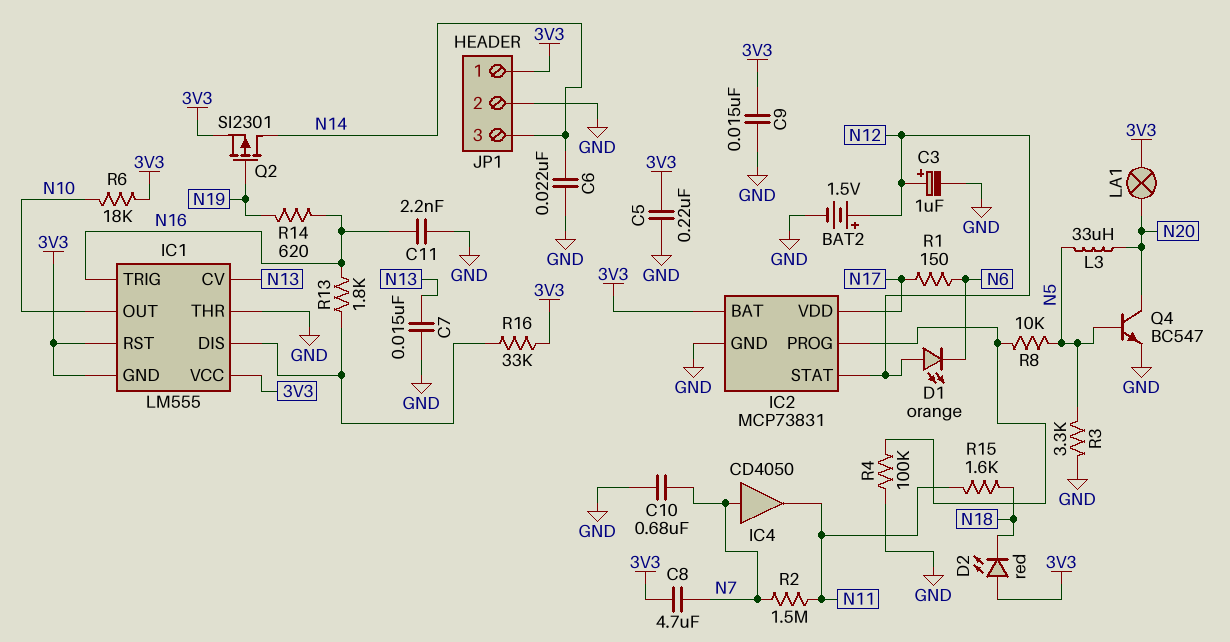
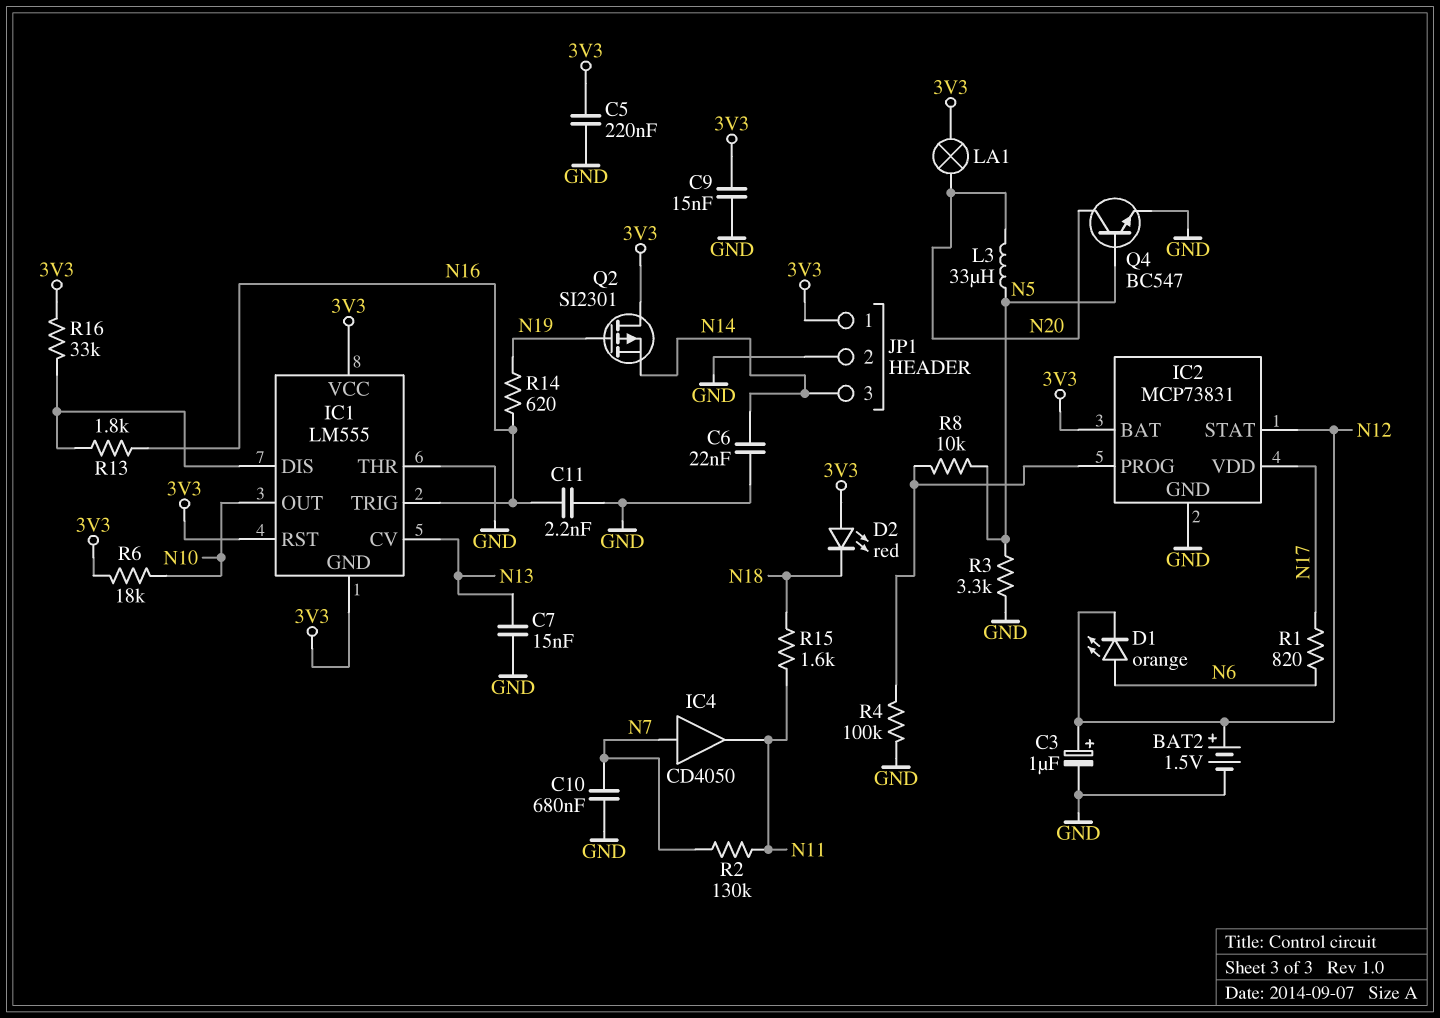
C8: 4.7uF (3V3, N7) -> none
D1: LED orange (A N12, K N6) -> LED orange (A N6, K N12)
Q2: PMOS SI2301 (G N19, D N14, S 3V3) -> PMOS SI2301 (G N19, D 3V3, S N14)
R1: 150 (N6, N17) -> 820 (N6, N17)
R2: 1.5M (N7, N11) -> 130k (N7, N11)

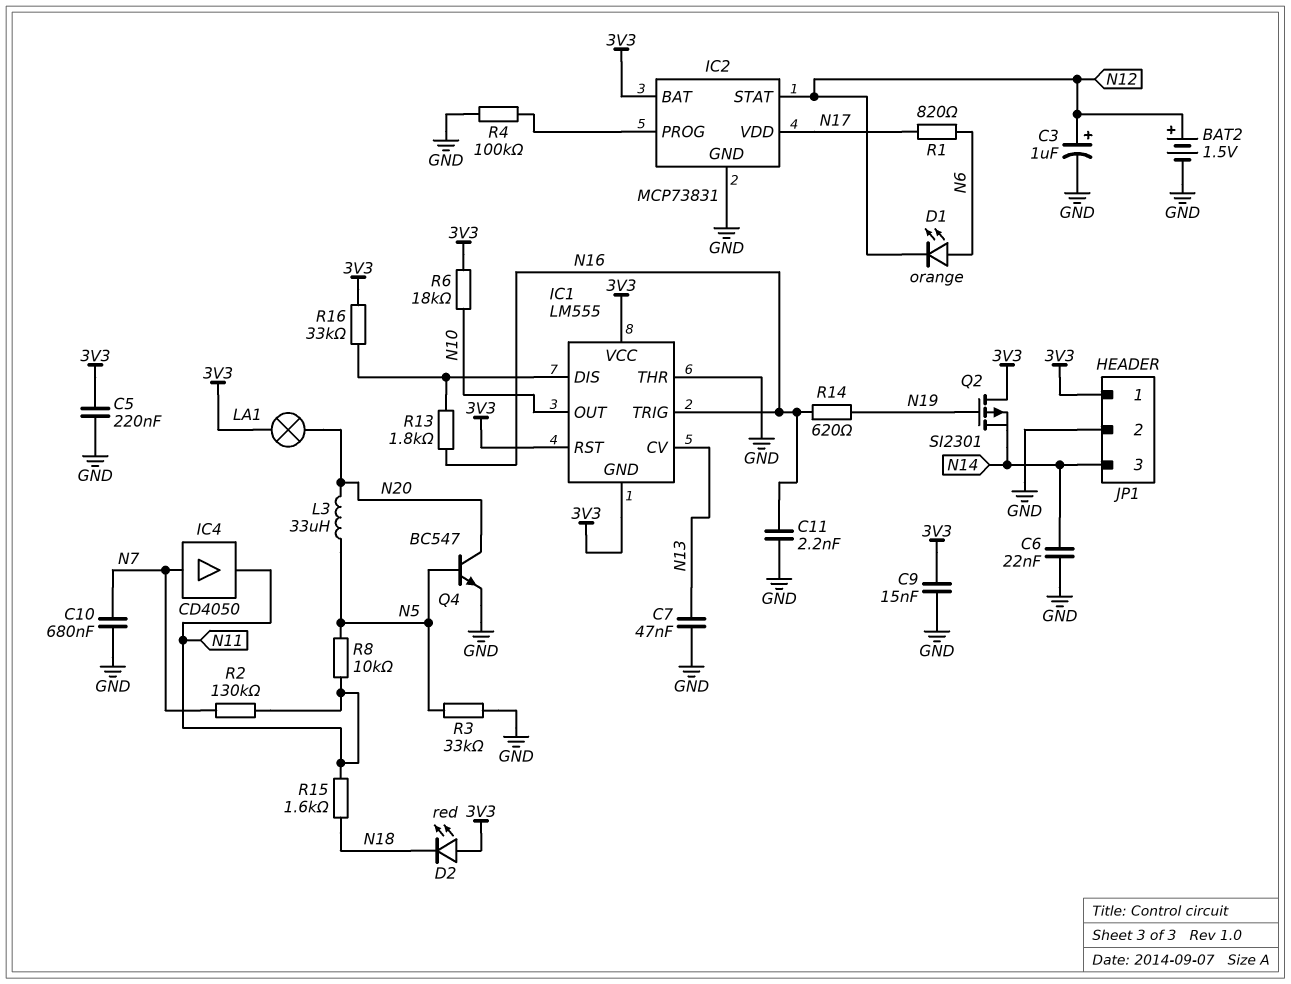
C7: 15nF (GND, N13) -> 47nF (GND, N13)
R3: 3.3k (GND, N5) -> 33k (GND, N5)
R8: 10k (IC2/PROG, N5) -> 10k (N5, N11)

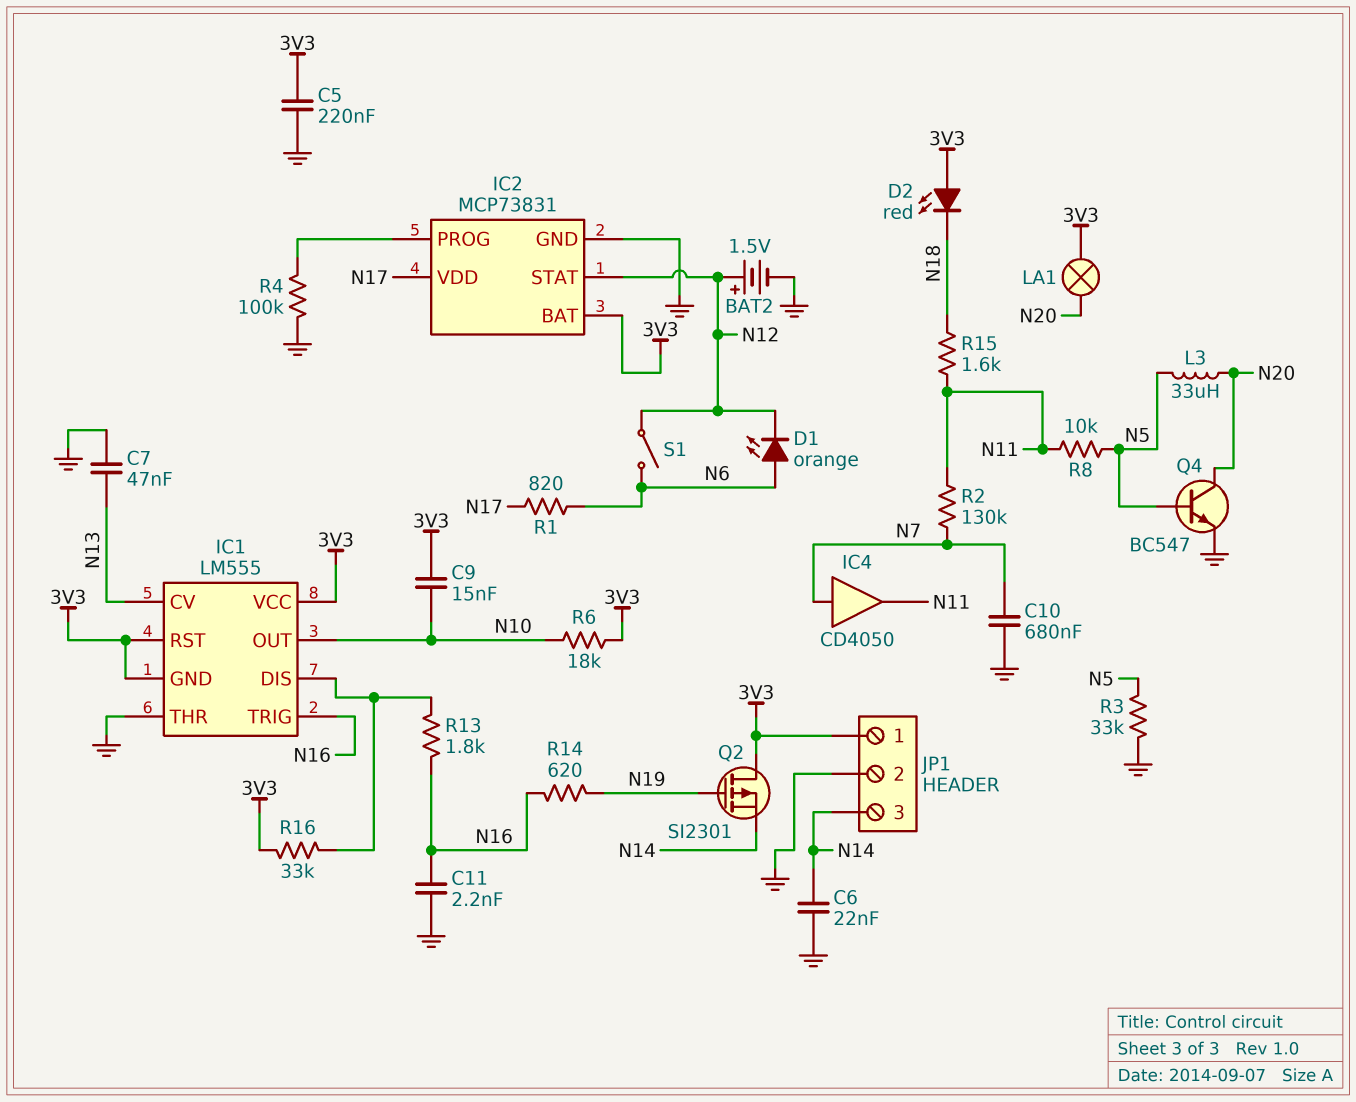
C3: 1uF (plus N12, minus GND) -> none
C9: 15nF (3V3, GND) -> 15nF (3V3, N10)
S1: none -> switch (N6, N12)

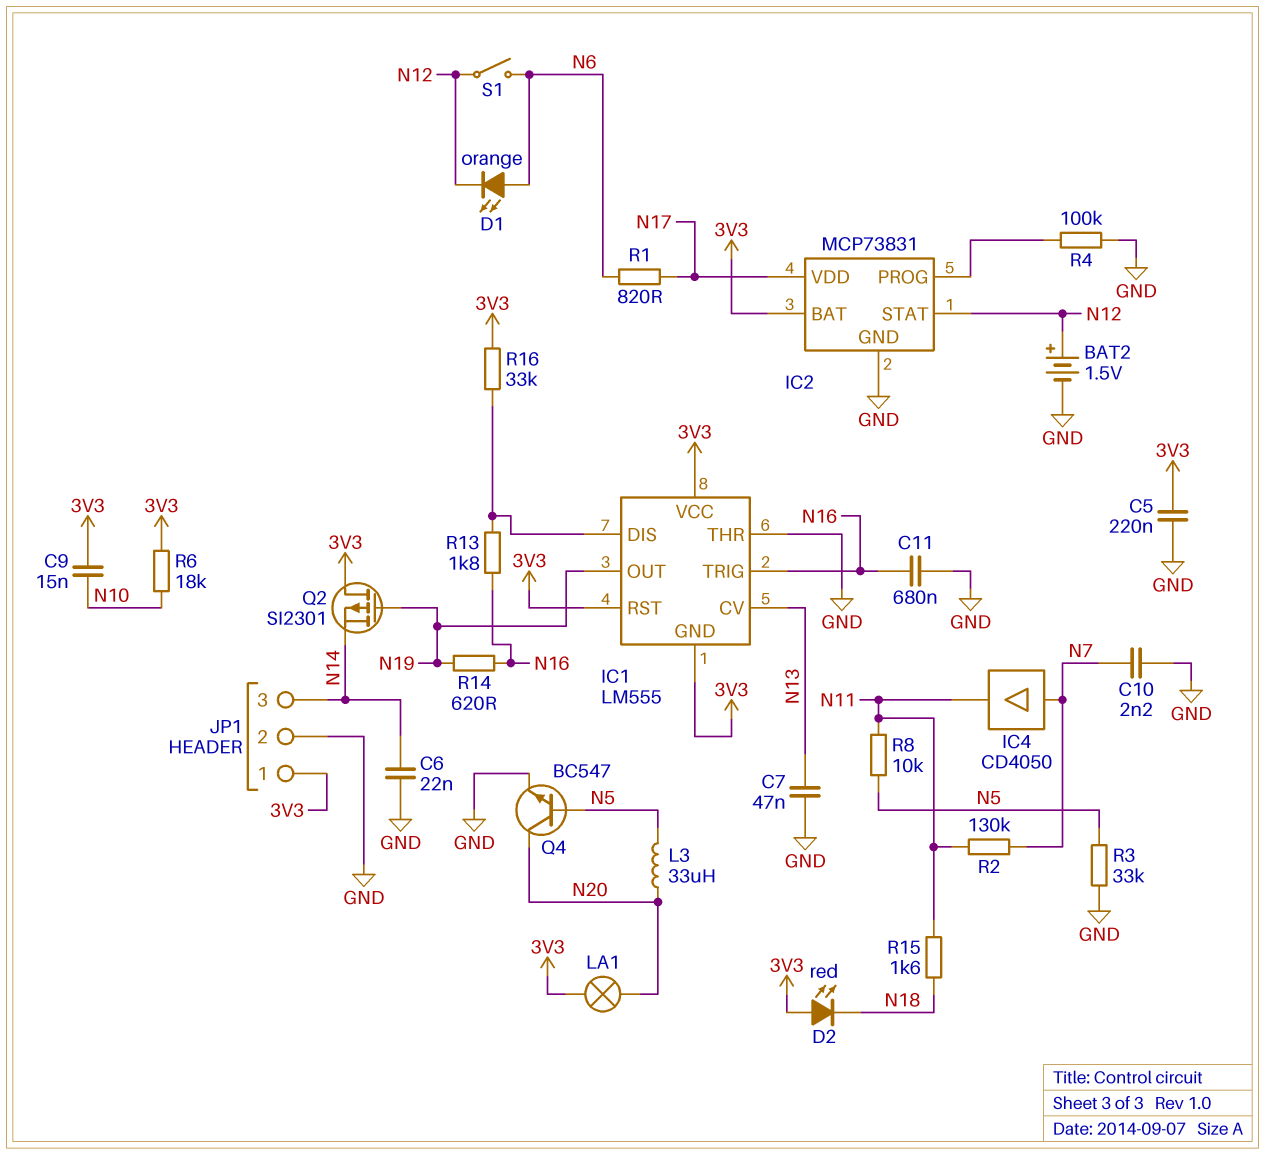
C10: 680nF (GND, N7) -> 2.2nF (GND, N7)
C11: 2.2nF (GND, N16) -> 680nF (GND, N16)
IC1 pin OUT: N10 -> N19

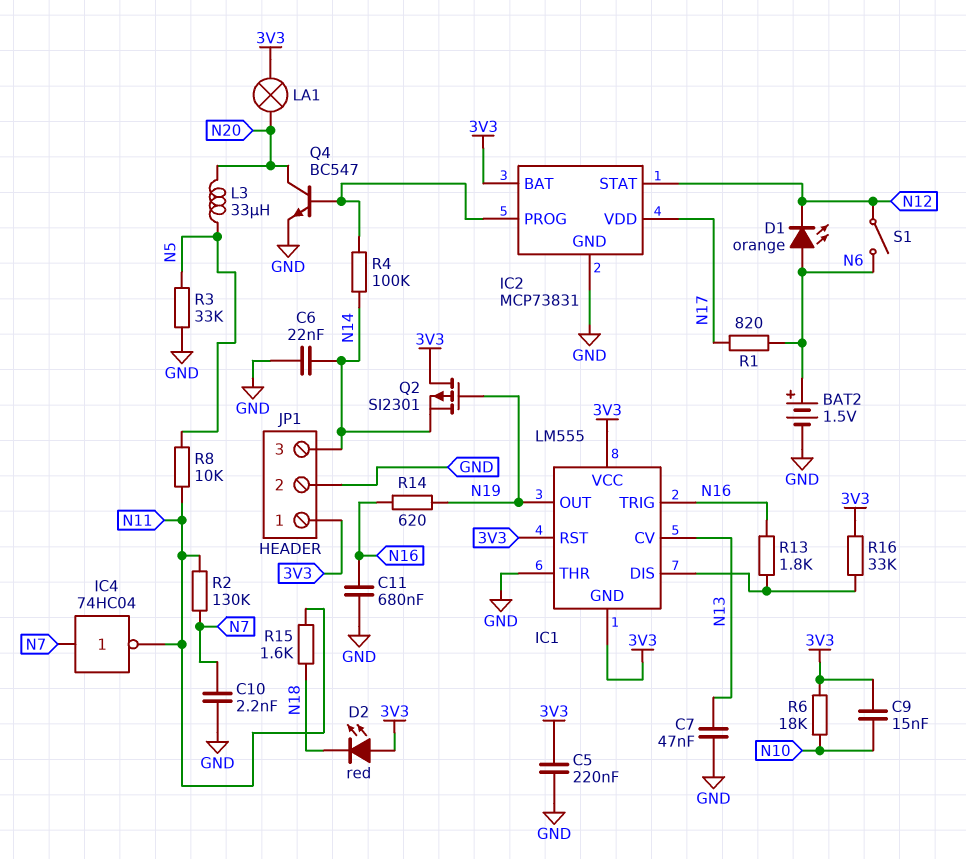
BAT2: 1.5V (plus N12, minus GND) -> 1.5V (plus N6, minus GND)
IC4: buffer CD4050 (in N7, out N11) -> NOT 74HC04 (in N7, out N11)
Q4: NPN BC547 (B N5, C N20, E GND) -> NPN BC547 (B IC2/PROG, C N20, E GND)
R4: 100k (GND, IC2/PROG) -> 100k (IC2/PROG, N14)

